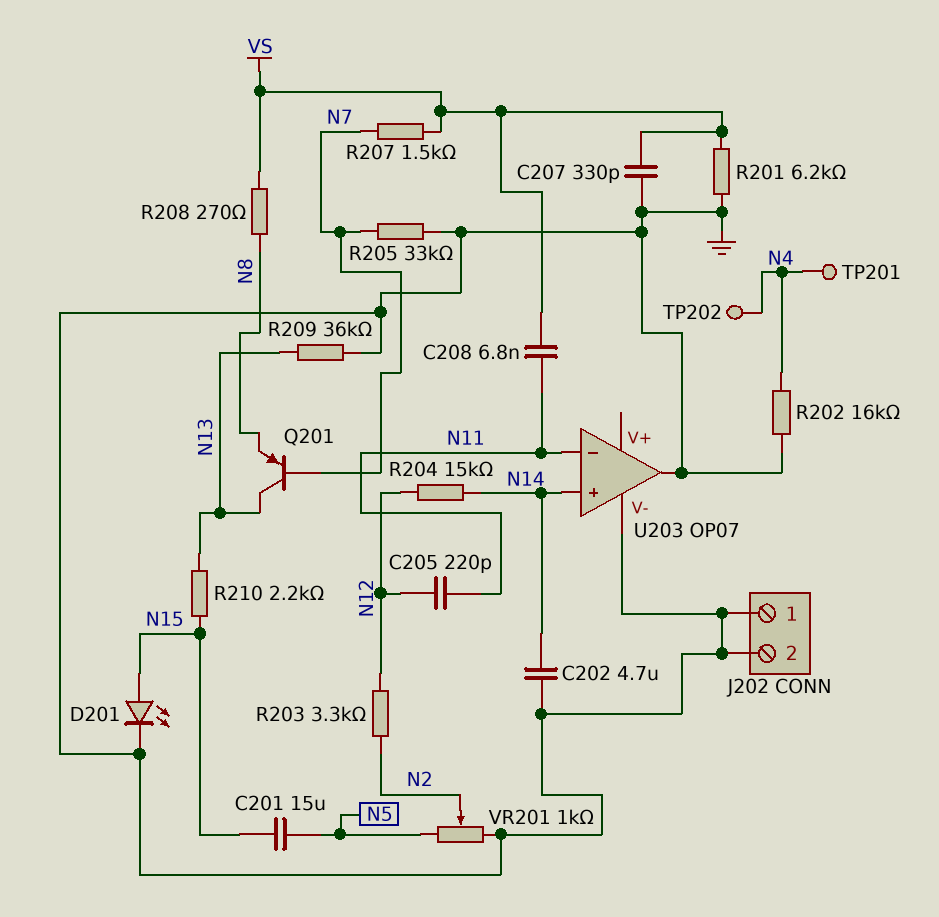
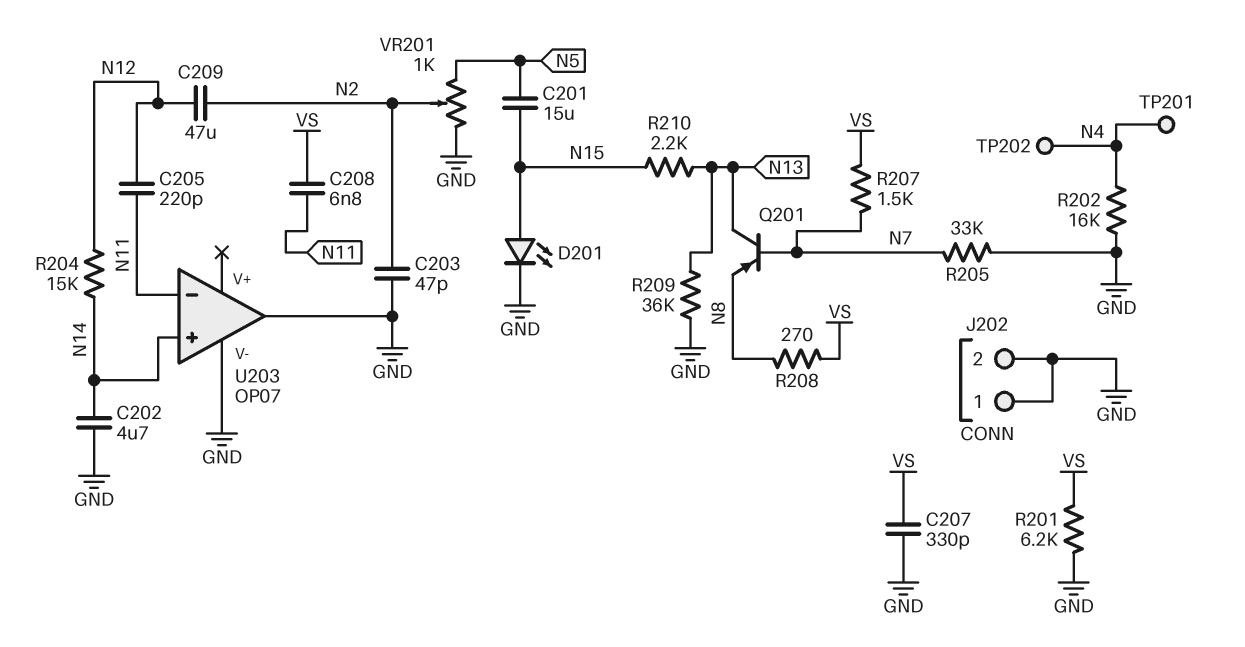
C203: none -> 47pF (GND, N2)
C209: none -> 47uF (N2, N12)
R203: 3.3k (N2, N12) -> none

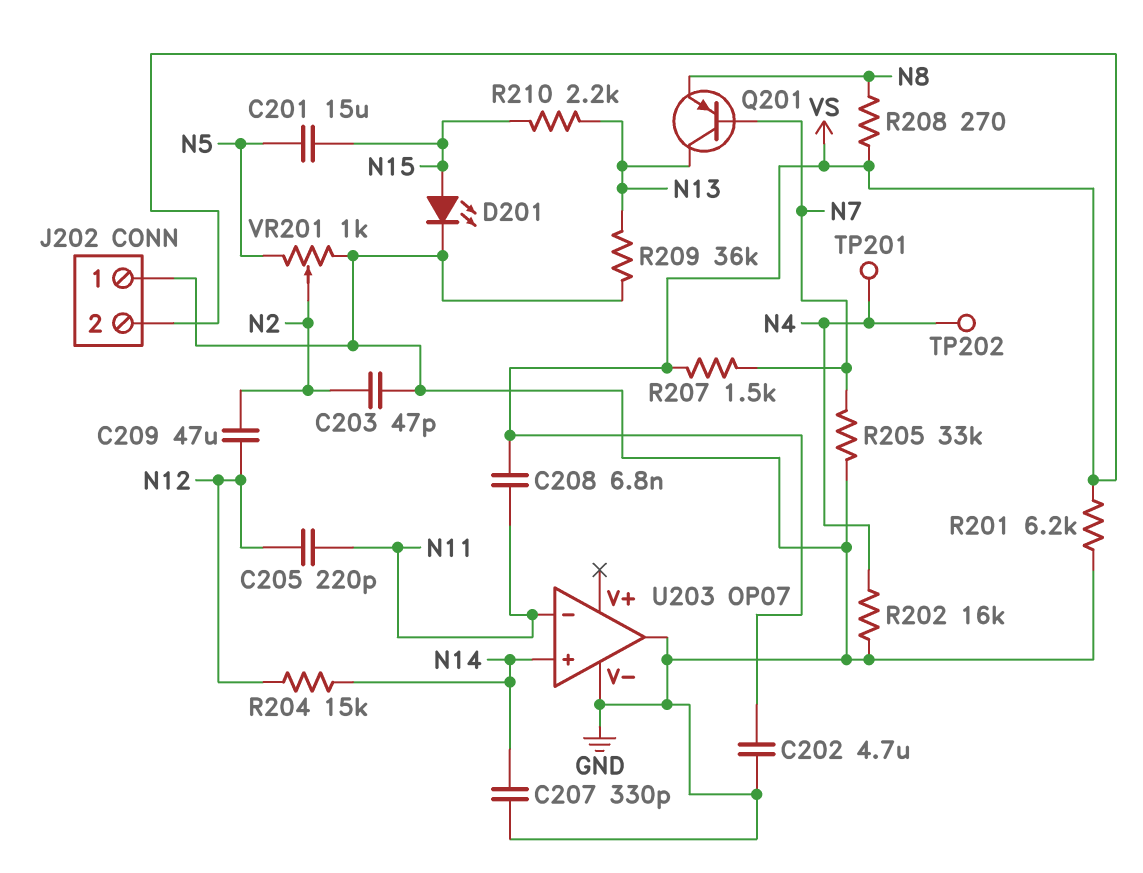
C202: 4.7uF (GND, N14) -> 4.7uF (GND, VS)
C207: 330pF (GND, VS) -> 330pF (GND, N14)
J202 pin 2: GND -> VS

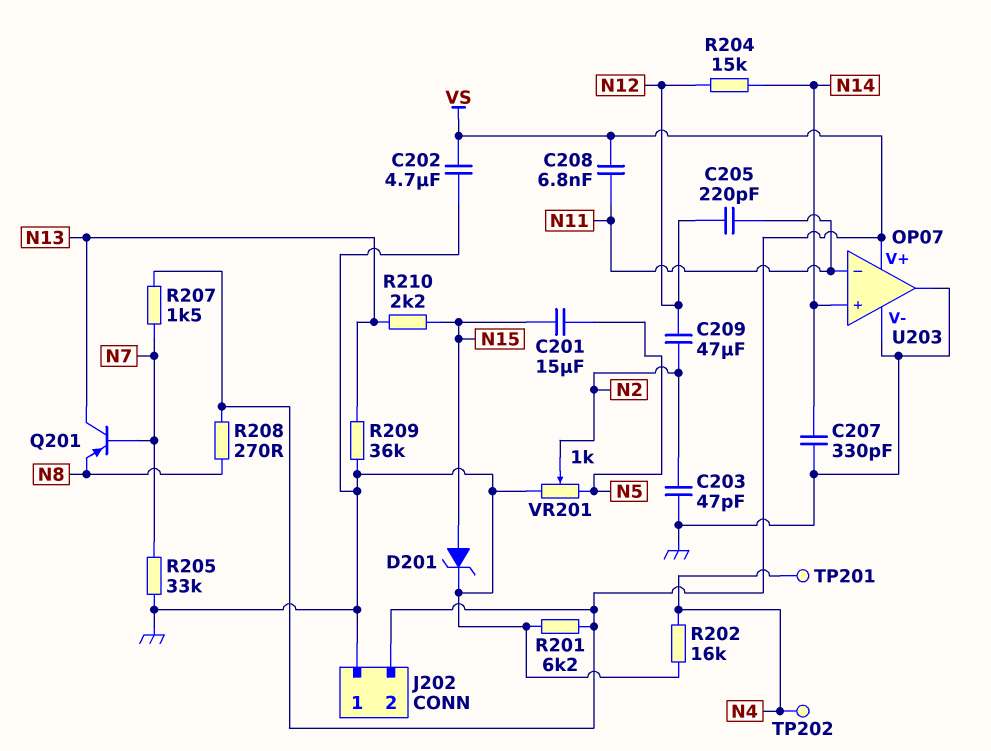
D201: LED (A N15, K GND) -> zener (A N15, K GND)
U203 pin V+: none -> VS

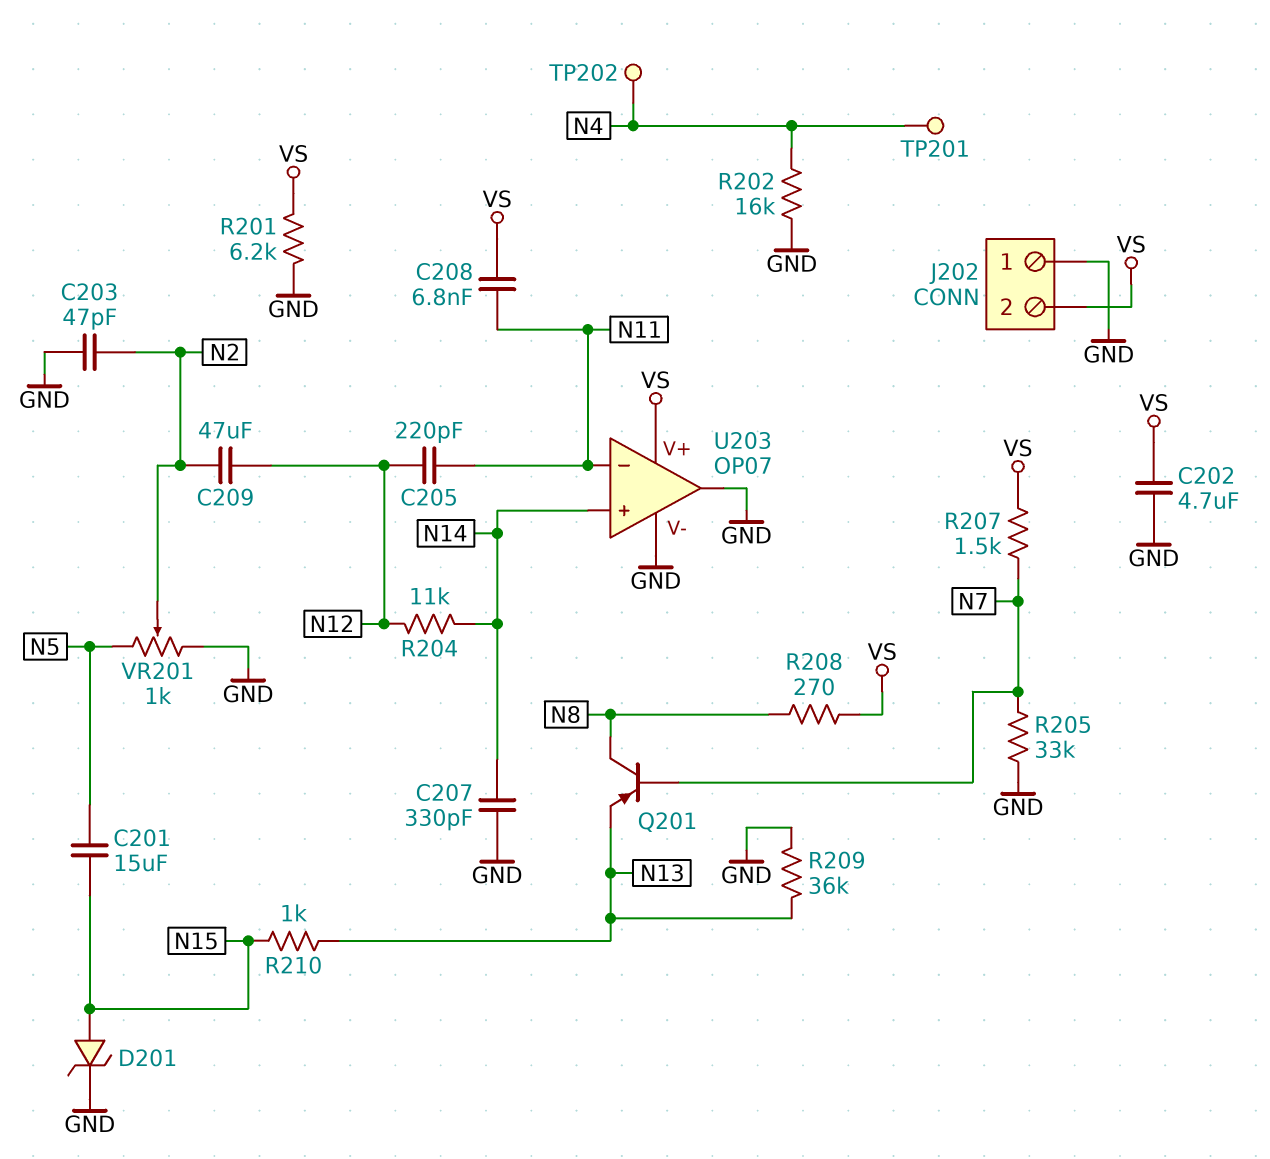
Q201: PNP (B N7, C N13, E N8) -> PNP (B N7, C N8, E N13)
R204: 15k (N12, N14) -> 11k (N12, N14)
R210: 2.2k (N13, N15) -> 1k (N13, N15)

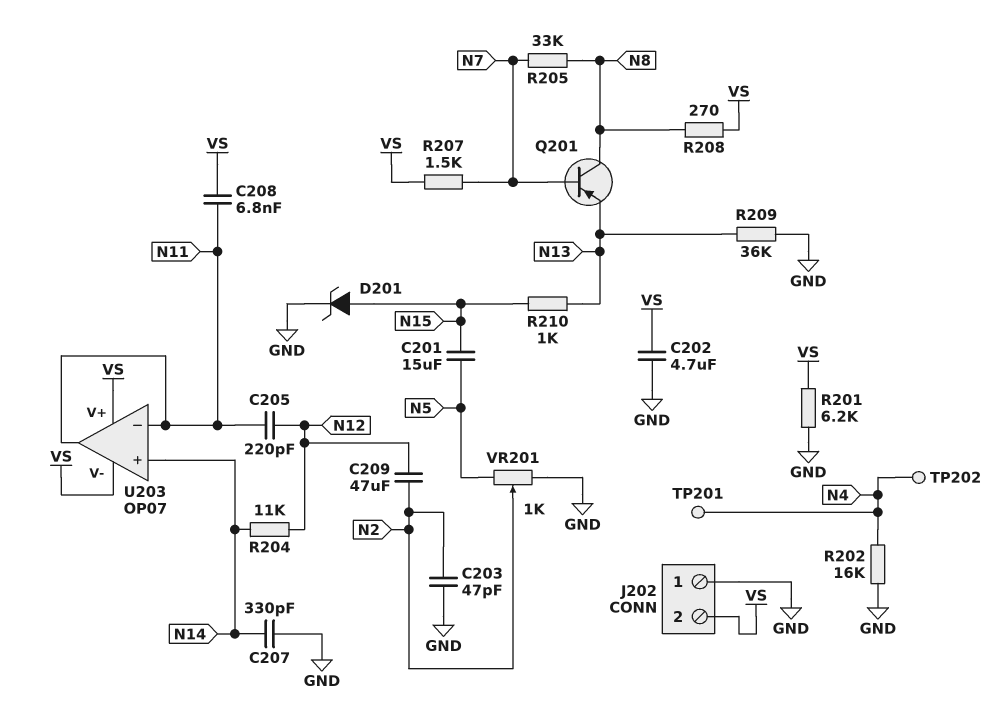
R205: 33k (GND, N7) -> 33k (N7, N8)
U203 pin V-: GND -> VS
U203 pin out: GND -> N11

